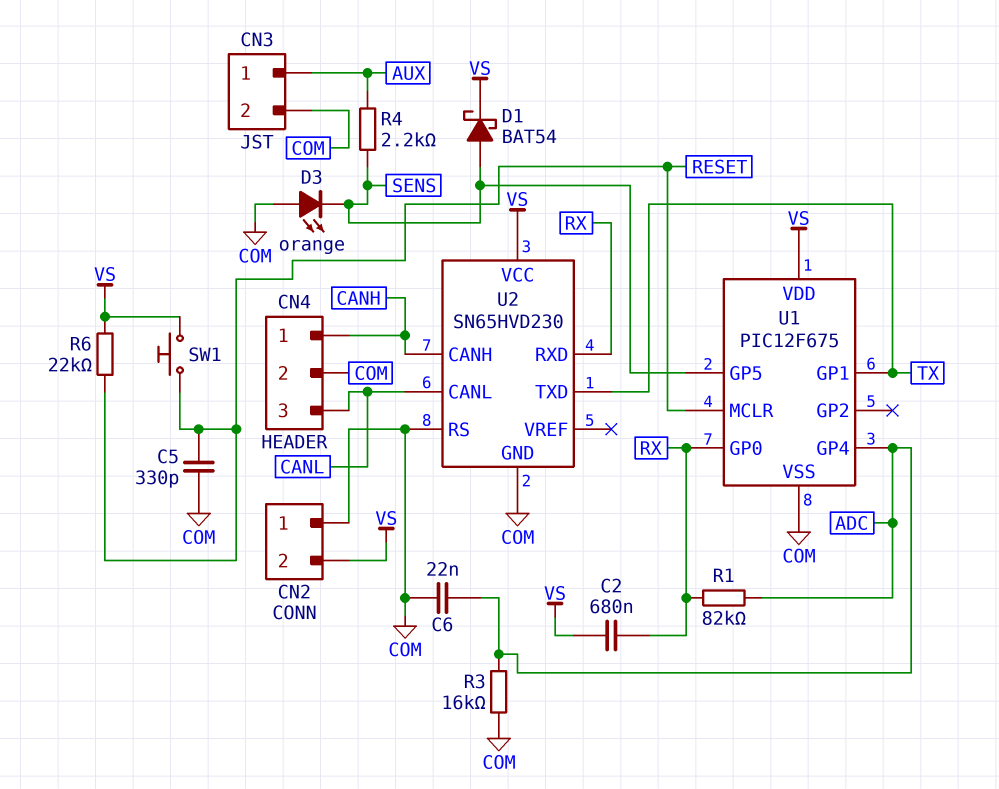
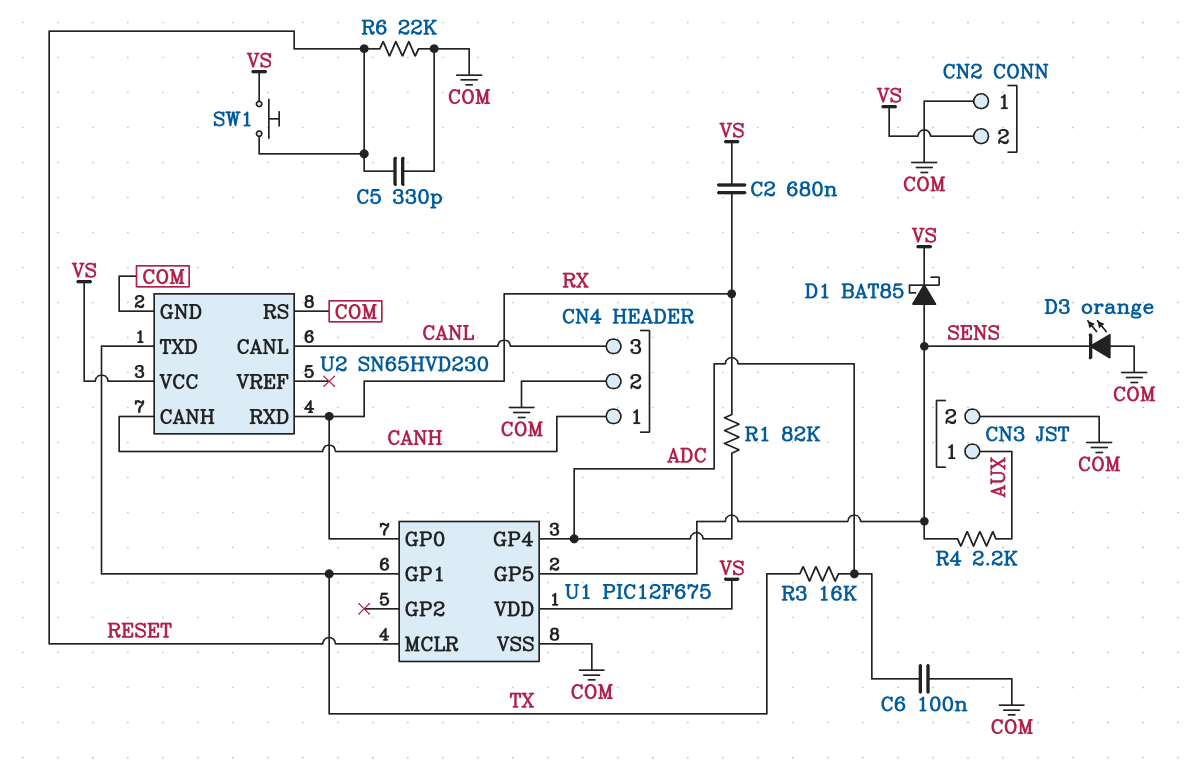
C6: 22nF (ADC, COM) -> 100nF (ADC, COM)
D1: schottky BAT54 (A SENS, K VS) -> schottky BAT85 (A SENS, K VS)
R3: 16k (ADC, COM) -> 16k (ADC, TX)
R6: 22k (RESET, VS) -> 22k (COM, RESET)

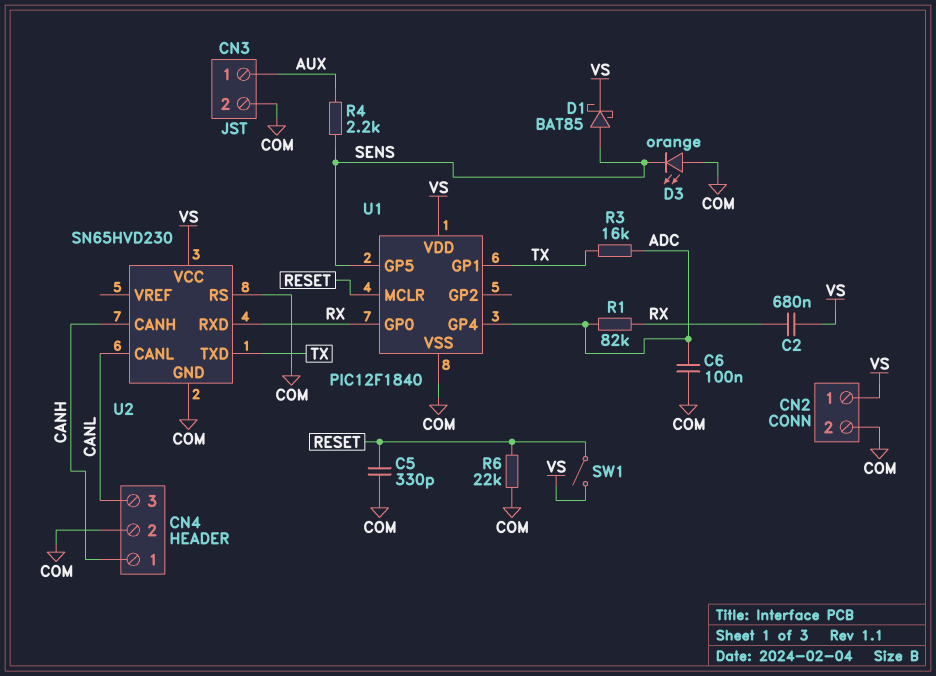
CN2 pin 1: COM -> VS
CN2 pin 2: VS -> COM
SW1: button (RESET, VS) -> switch (RESET, VS)
U1: PIC12F675 -> PIC12F1840

